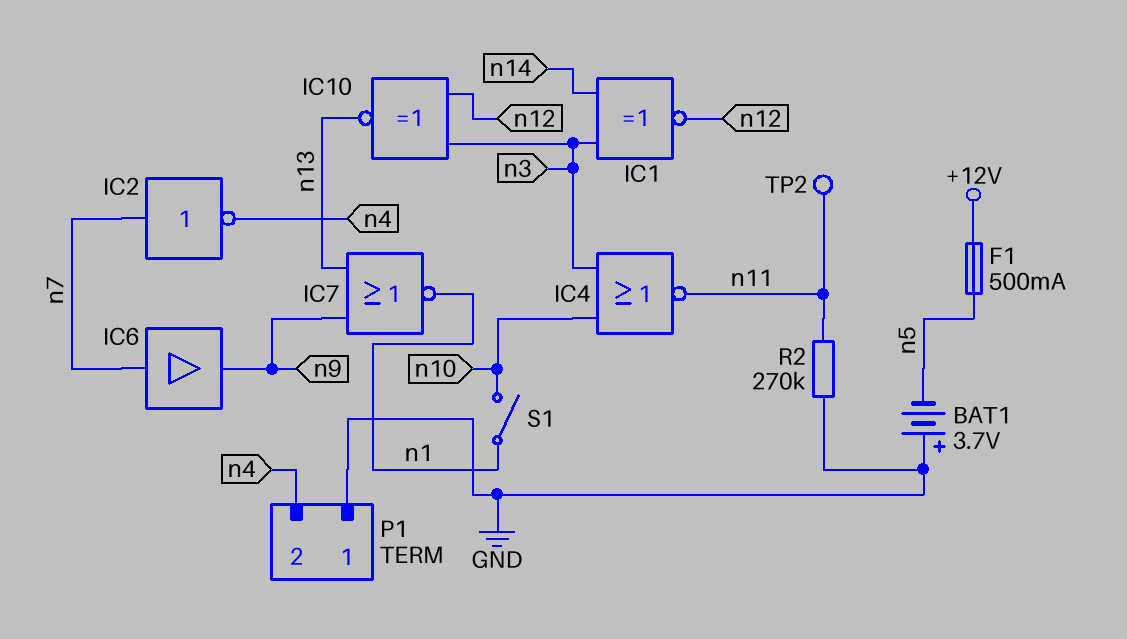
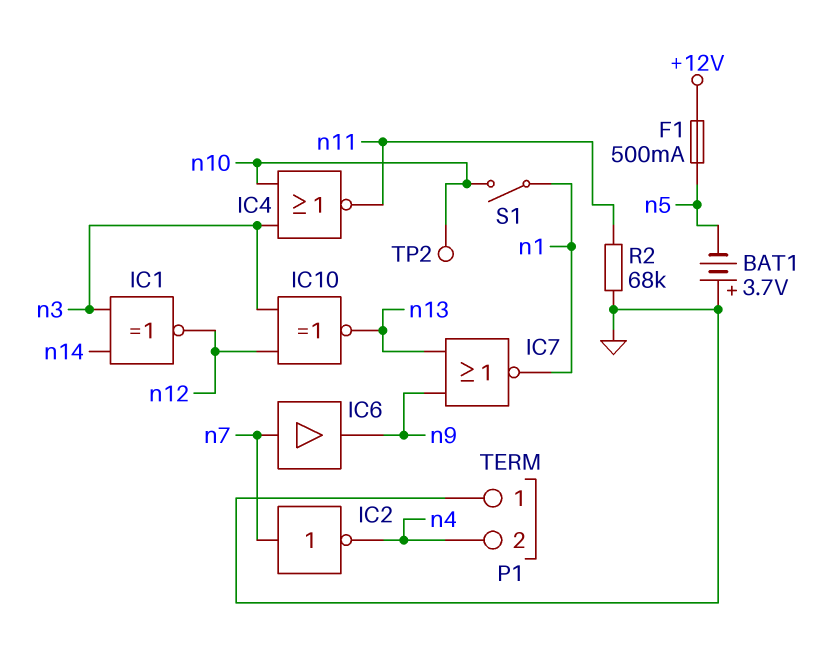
R2: 270k (GND, n11) -> 68k (GND, n11)
TP2: test point (n11) -> test point (n10)

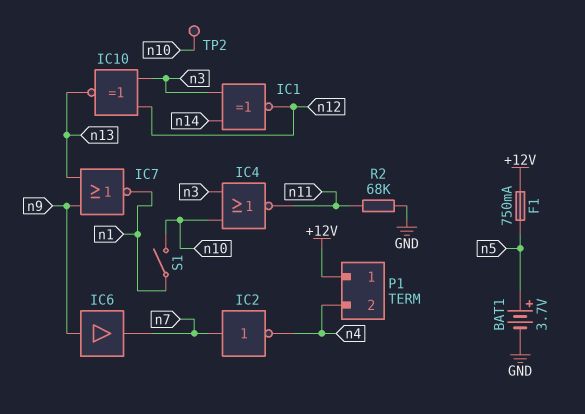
BAT1: 3.7V (plus GND, minus n5) -> 3.7V (plus n5, minus GND)
F1: 500mA (+12V, n5) -> 750mA (+12V, n5)
IC6: buffer (in n7, out n9) -> buffer (in n9, out n7)
P1 pin 1: GND -> +12V

